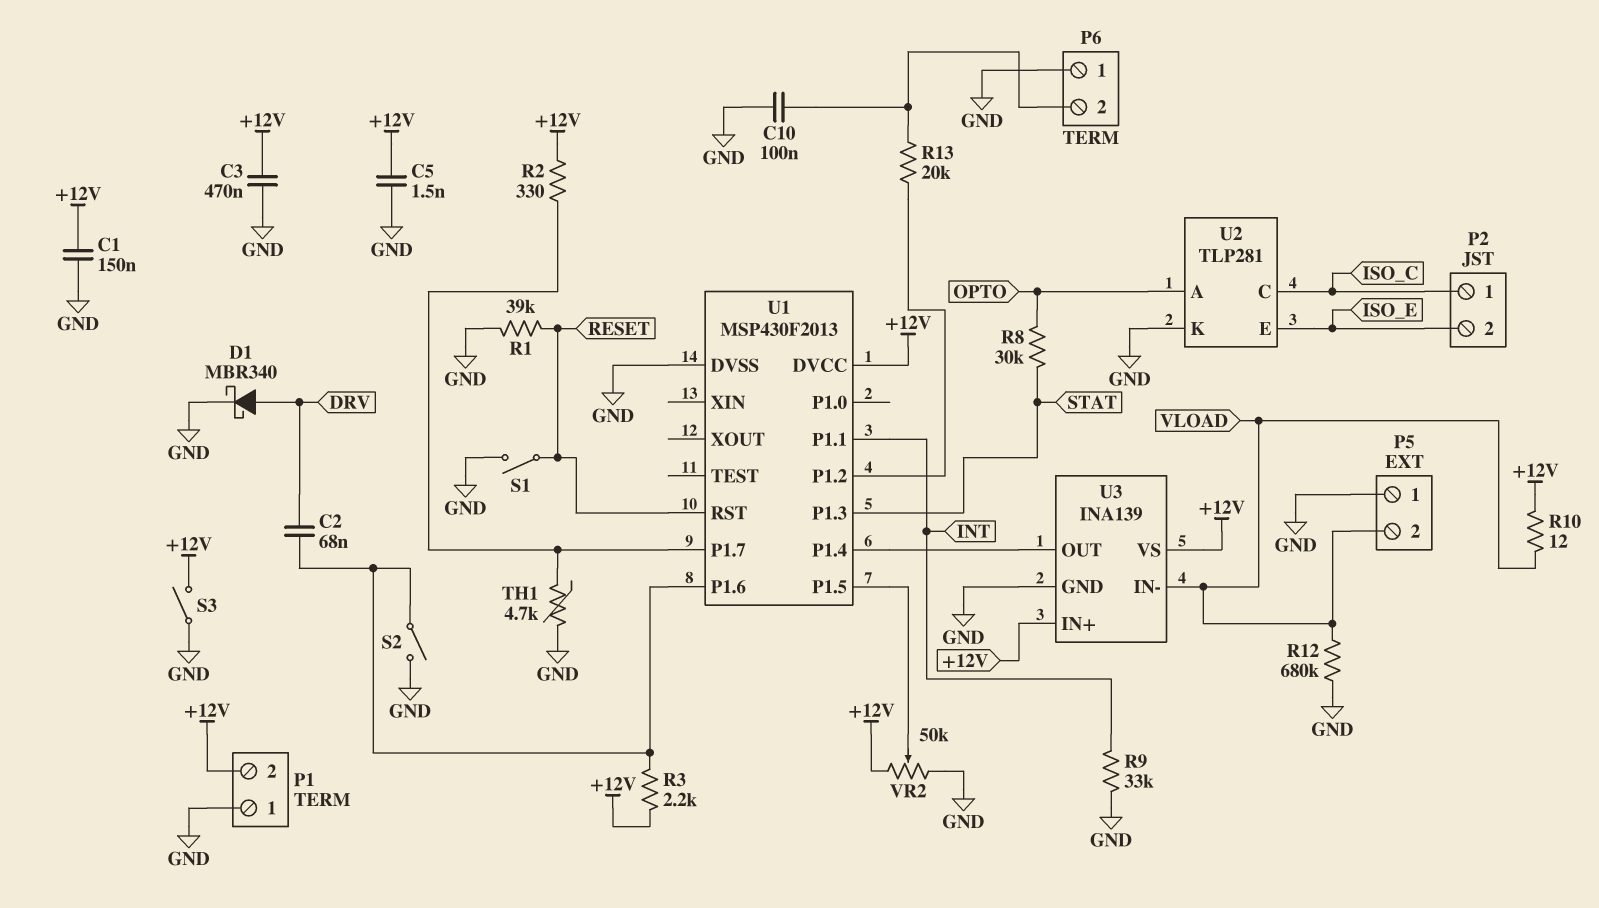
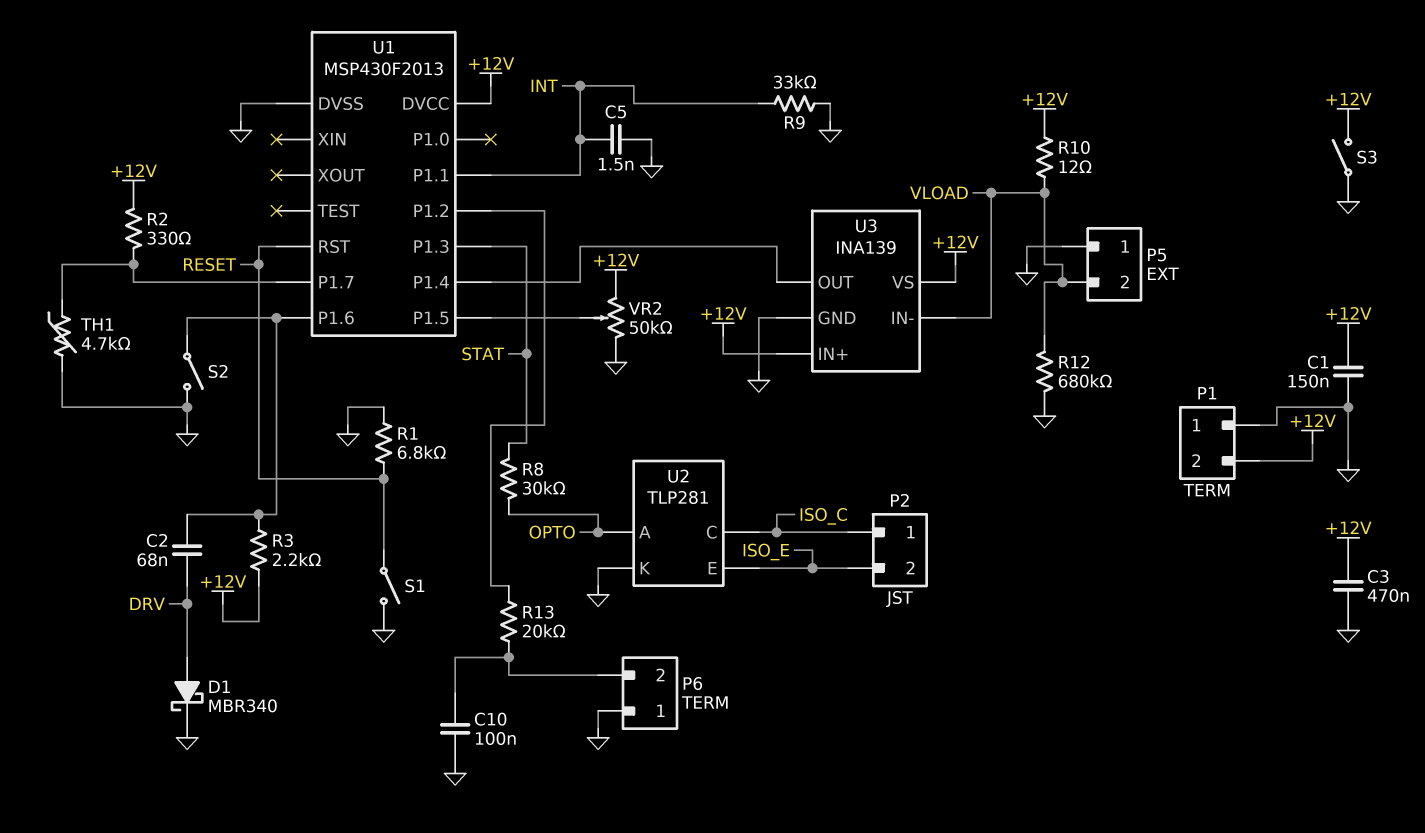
C5: 1.5nF (+12V, GND) -> 1.5nF (GND, INT)
R1: 39k (GND, RESET) -> 6.8k (GND, RESET)

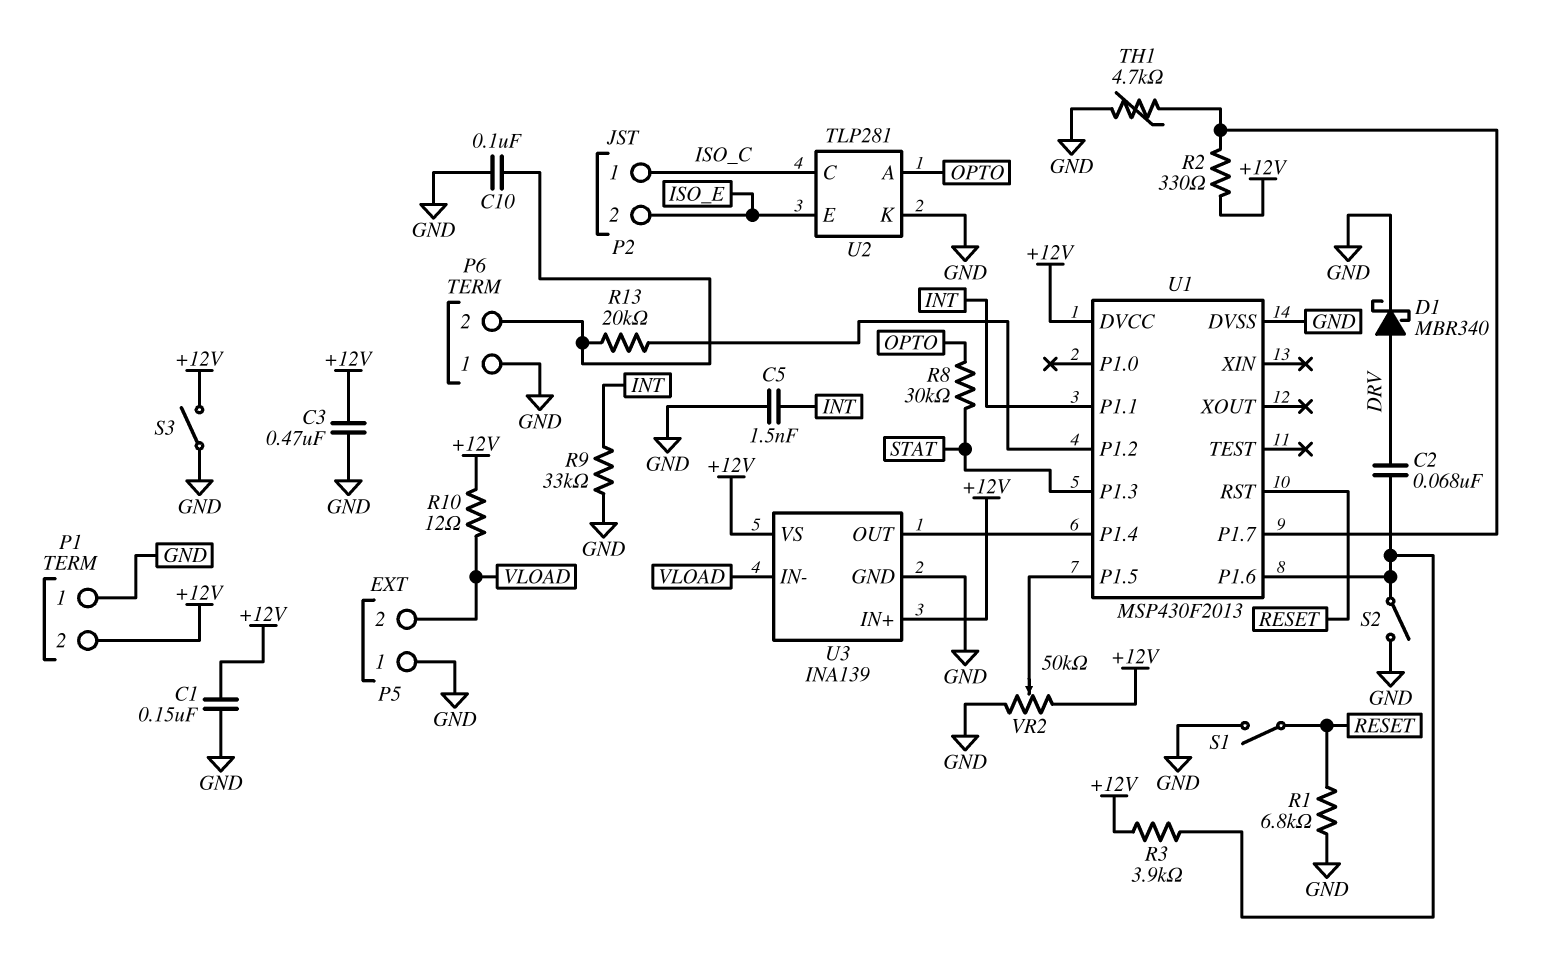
R3: 2.2k (+12V, U1/P1.6) -> 3.9k (+12V, U1/P1.6)
R12: 680k (GND, VLOAD) -> none

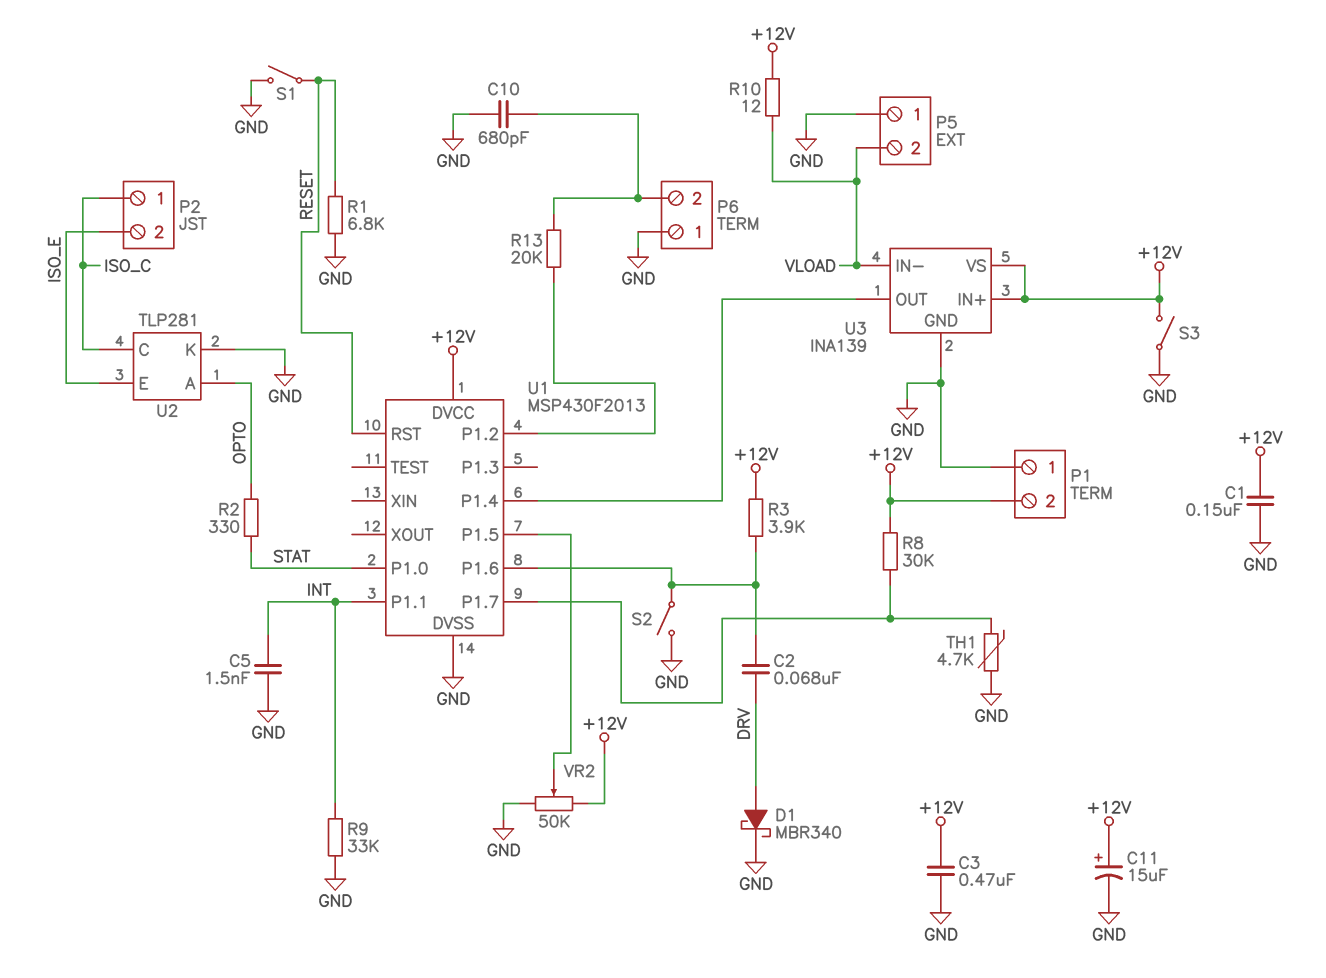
C10: 100nF (GND, P6/2) -> 680pF (GND, P6/2)
C11: none -> 15uF (plus +12V, minus GND)
R2: 330 (+12V, U1/P1.7) -> 330 (OPTO, STAT)
R8: 30k (OPTO, STAT) -> 30k (+12V, U1/P1.7)
U1 pin P1.0: none -> STAT
U1 pin P1.3: STAT -> none

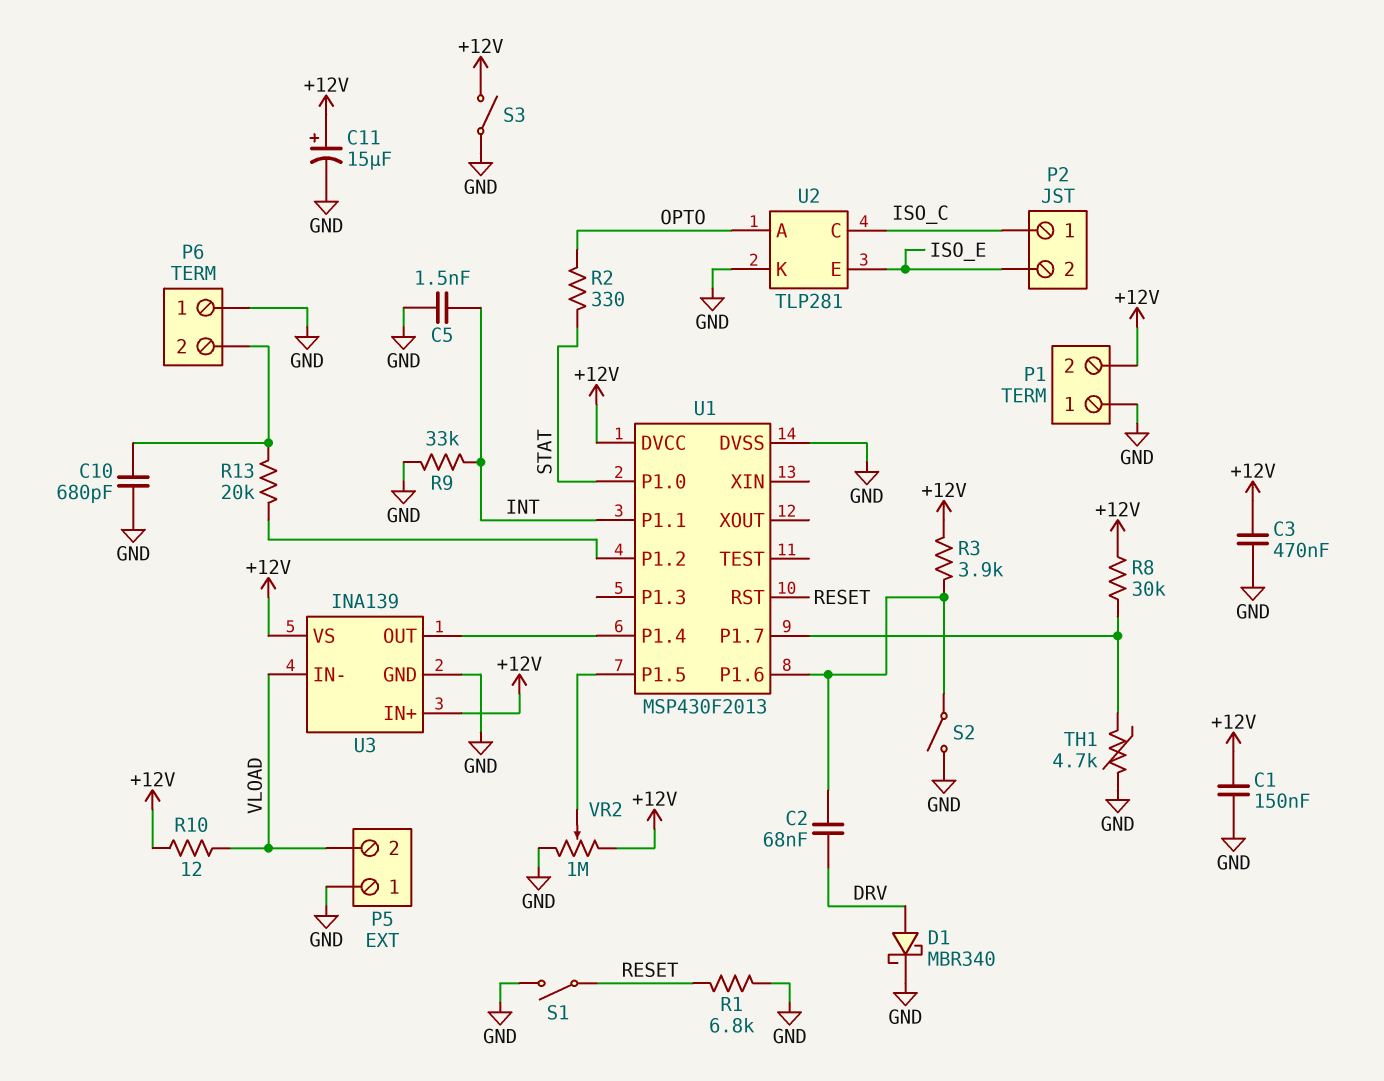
VR2: 50k (+12V, GND, wiper U1/P1.5) -> 1M (+12V, GND, wiper U1/P1.5)

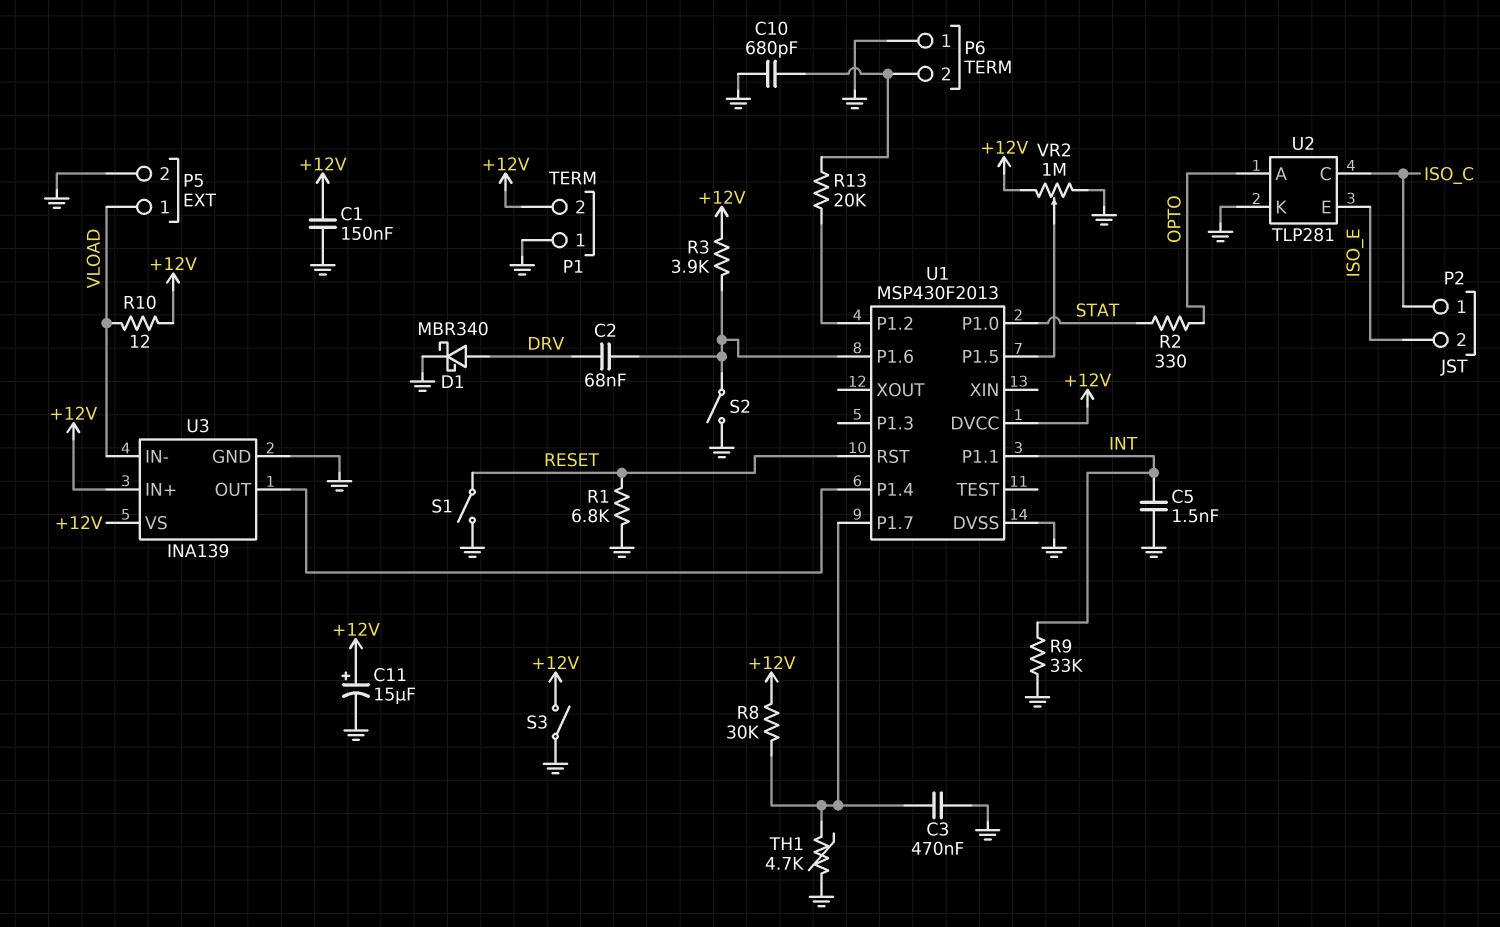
C3: 470nF (+12V, GND) -> 470nF (GND, U1/P1.7)
P5 pin 1: GND -> VLOAD
P5 pin 2: VLOAD -> GND

